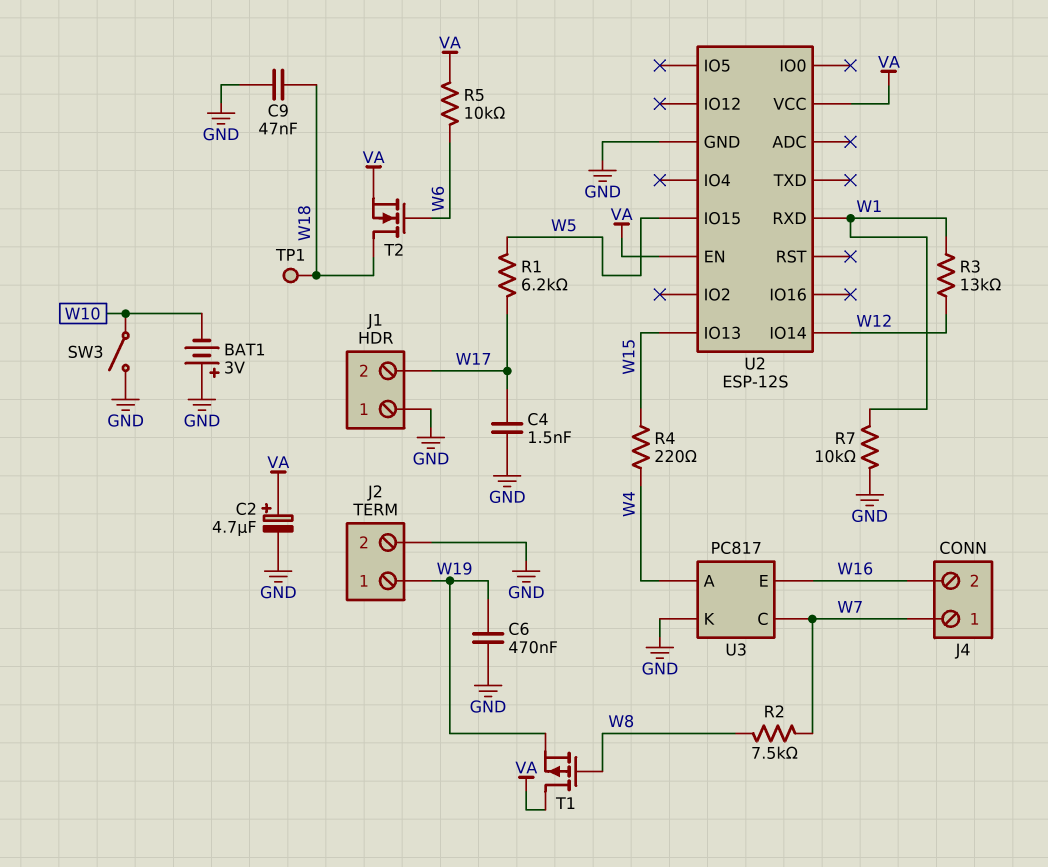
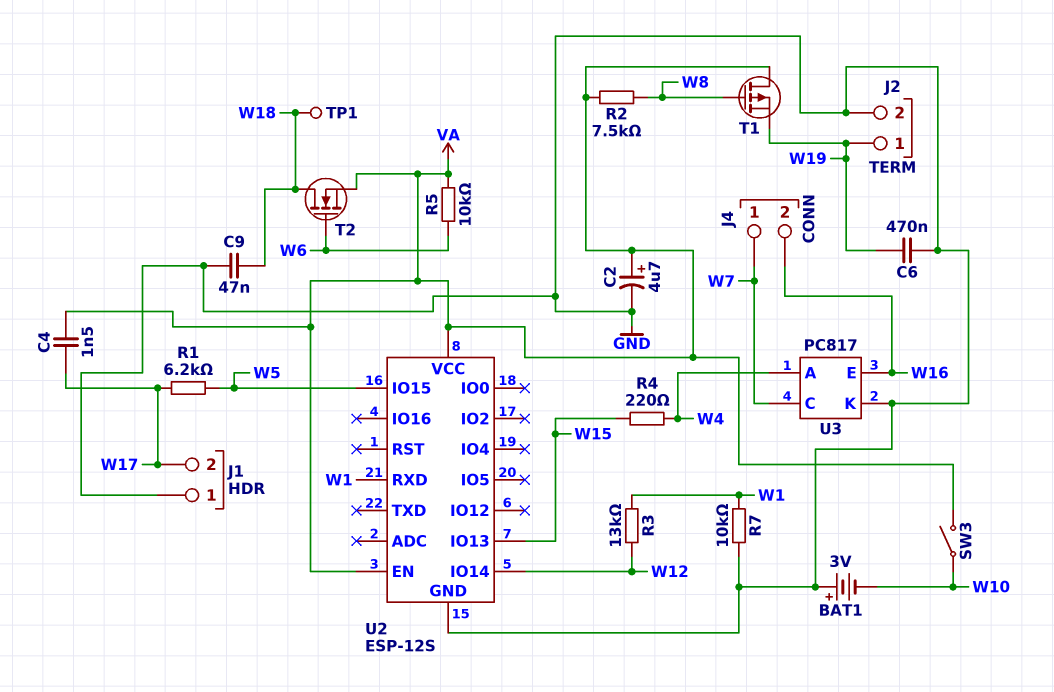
C4: 1.5nF (GND, W17) -> 1.5nF (VA, W17)
R2: 7.5k (W7, W8) -> 7.5k (VA, W8)
SW3: switch (GND, W10) -> switch (VA, W10)

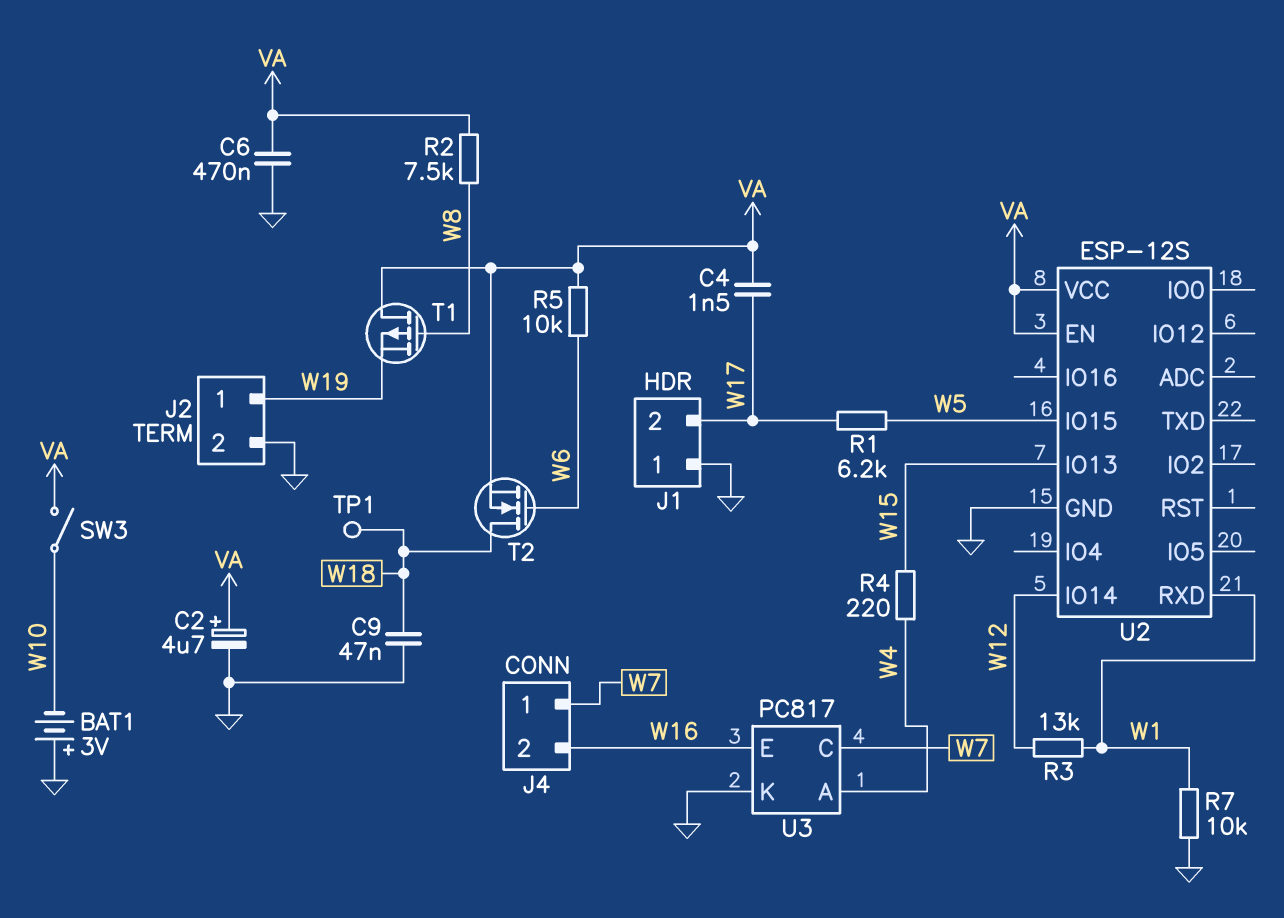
C6: 470nF (GND, W19) -> 470nF (GND, VA)

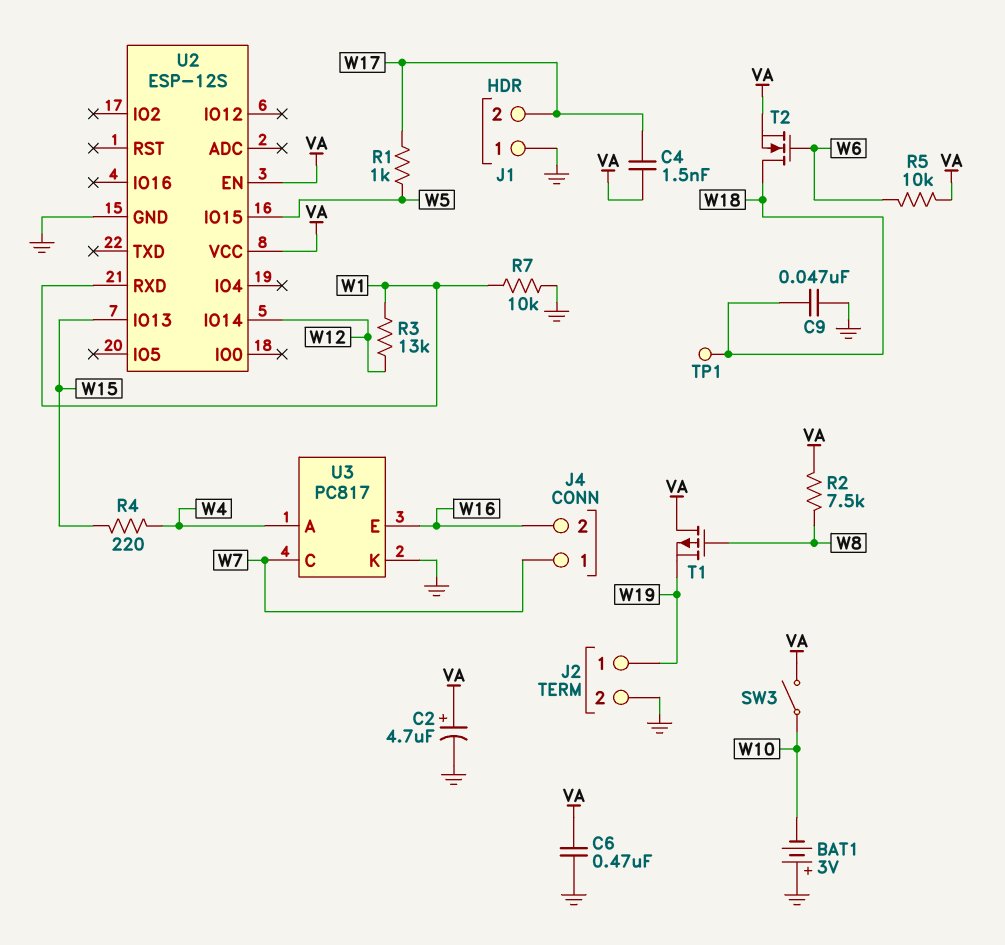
R1: 6.2k (W5, W17) -> 1k (W5, W17)

